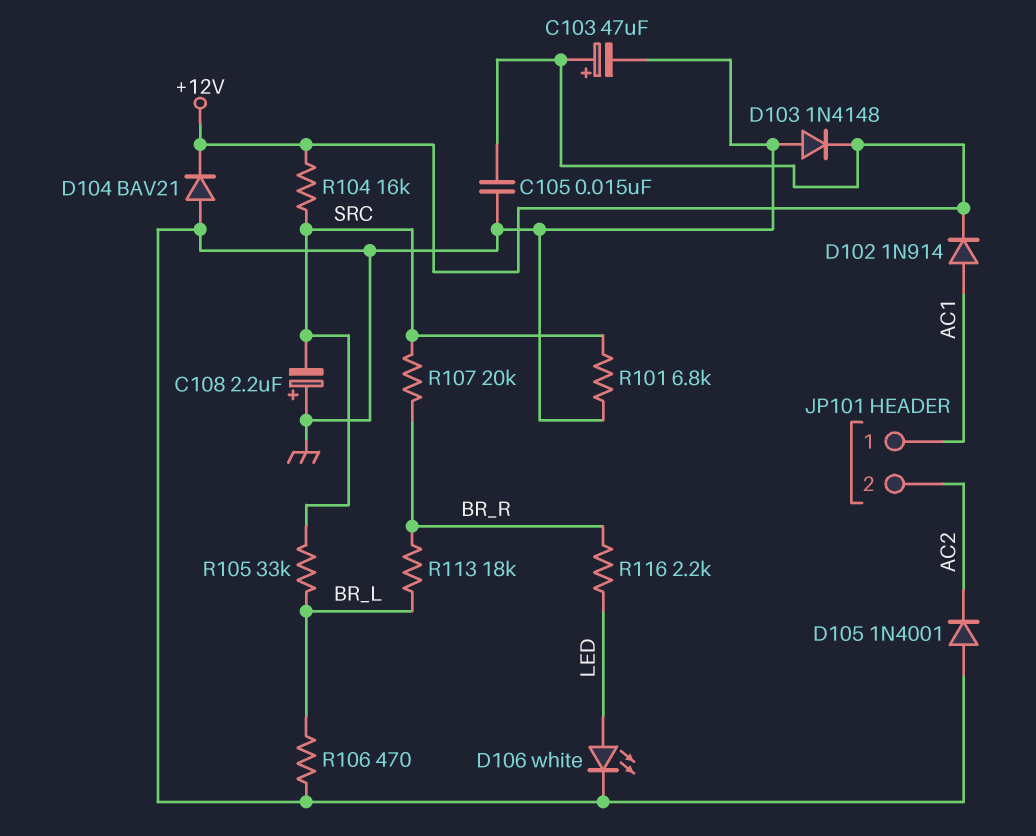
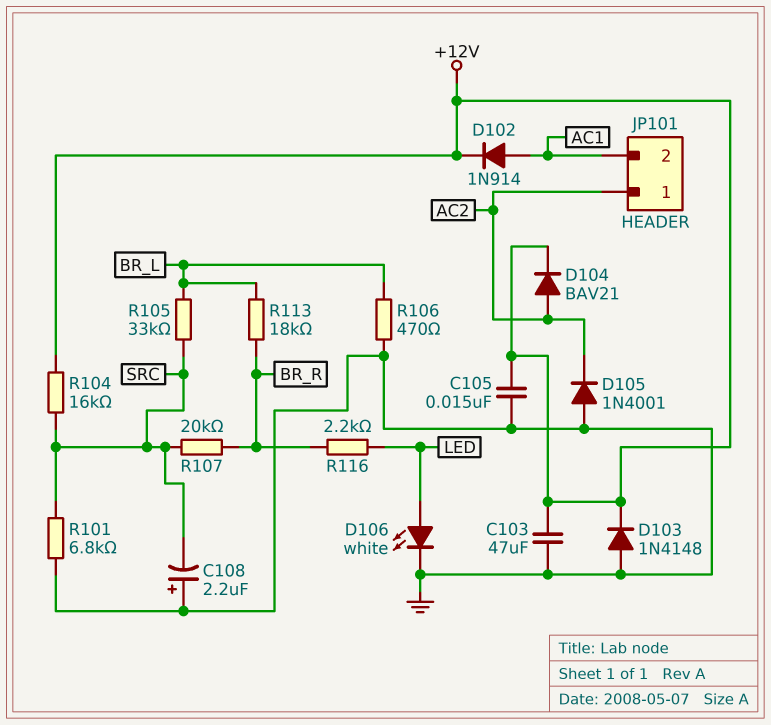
C103: 47uF (plus +12V, minus GND) -> 47uF (+12V, GND)
D104: diode BAV21 (A GND, K +12V) -> diode BAV21 (A AC2, K +12V)
JP101 pin 1: AC1 -> AC2
JP101 pin 2: AC2 -> AC1

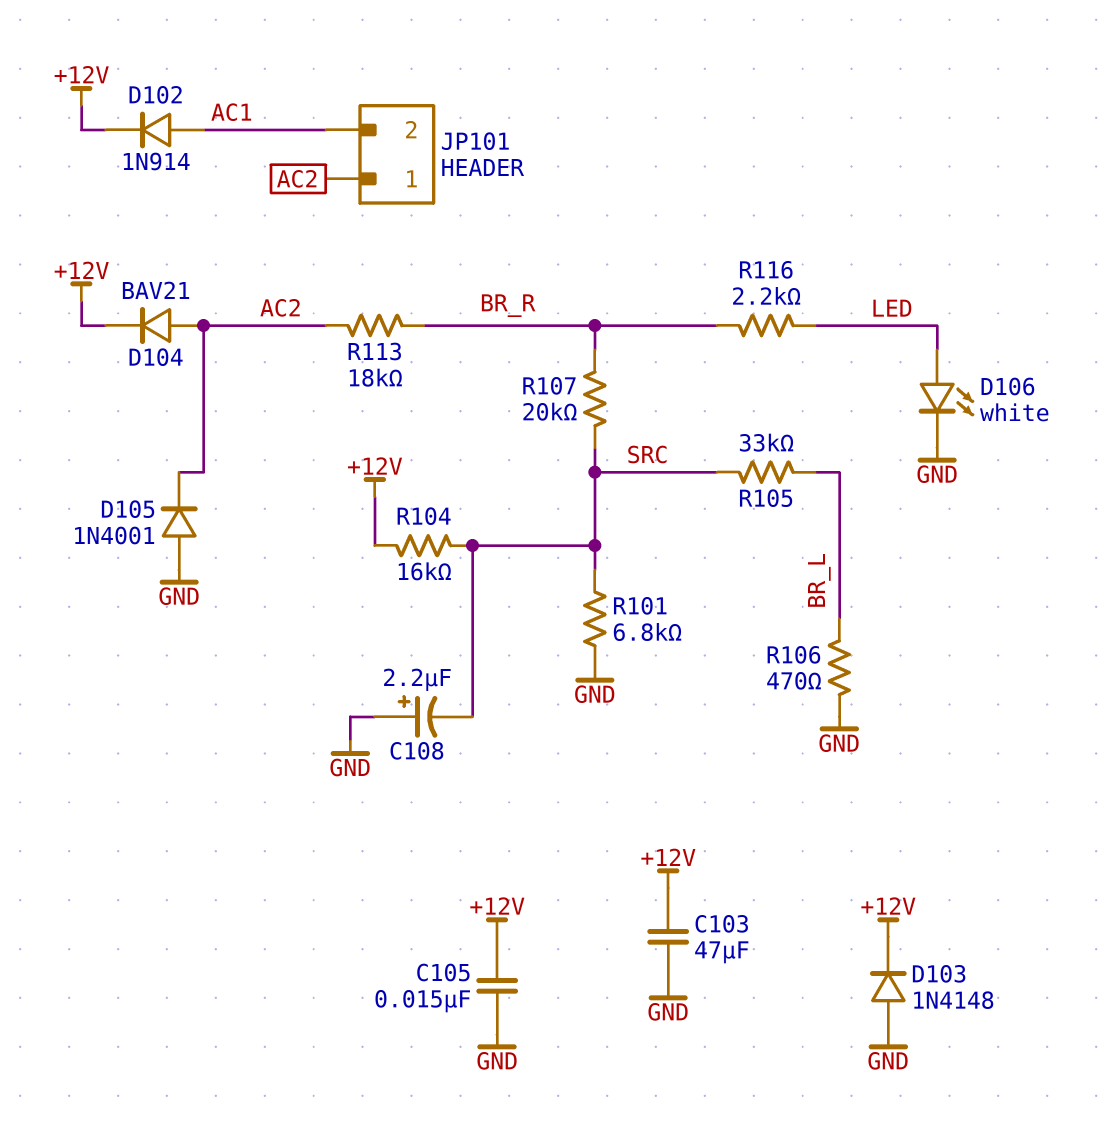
R113: 18k (BR_L, BR_R) -> 18k (AC2, BR_R)

